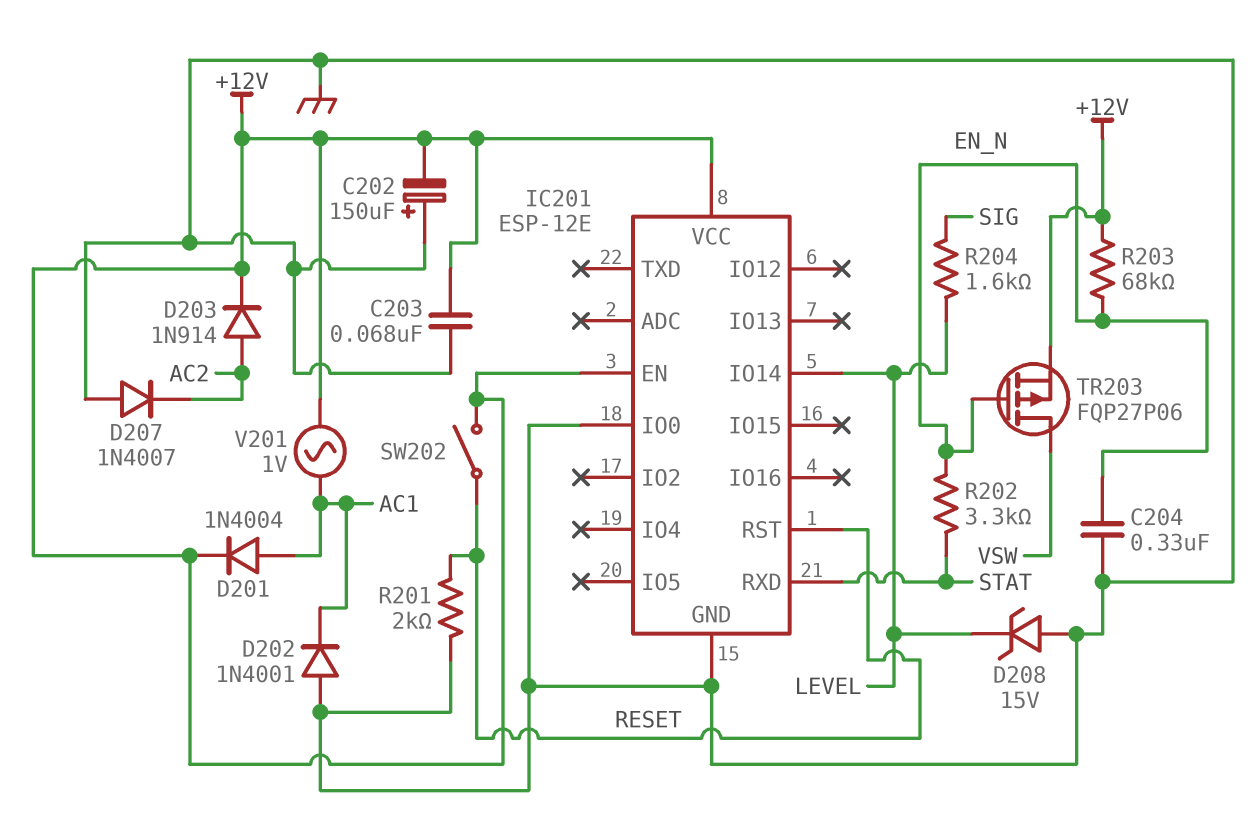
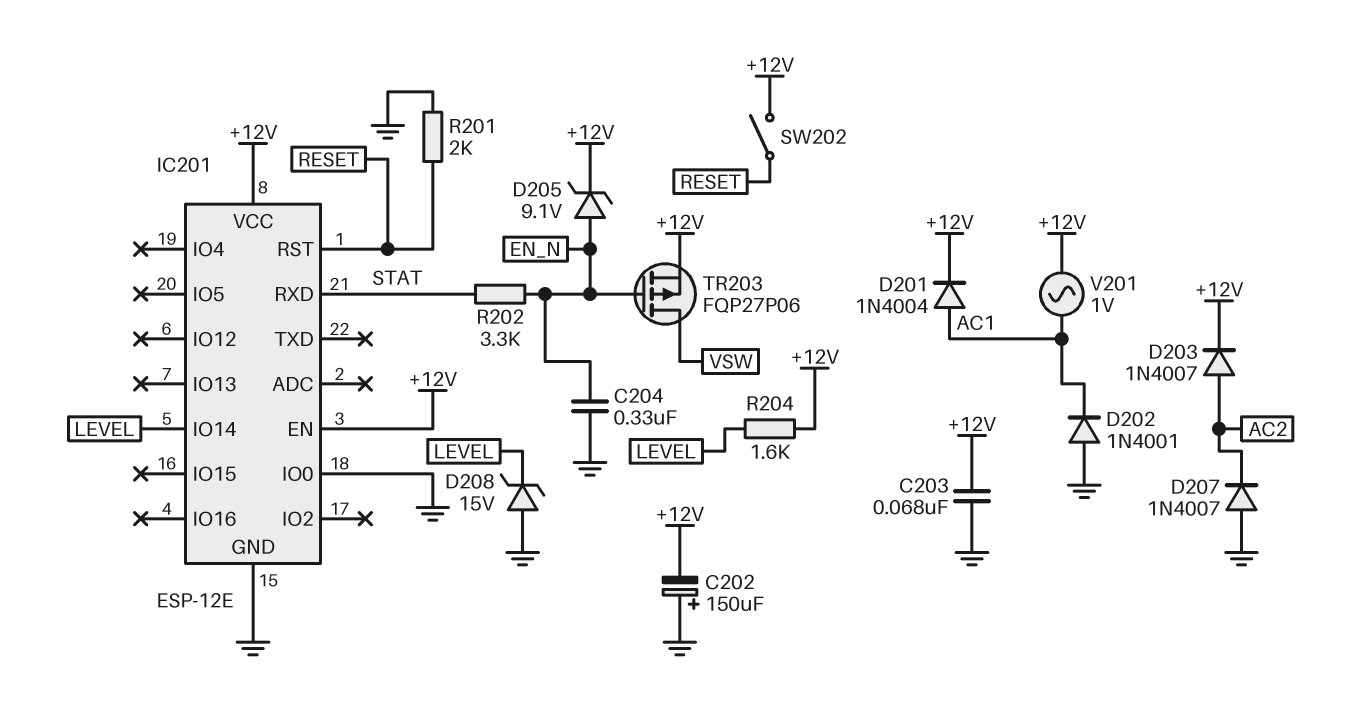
D203: diode 1N914 (A AC2, K +12V) -> diode 1N4007 (A AC2, K +12V)
D205: none -> zener 9.1V (A EN_N, K +12V)
R203: 68k (+12V, EN_N) -> none
R204: 1.6k (LEVEL, SIG) -> 1.6k (+12V, LEVEL)

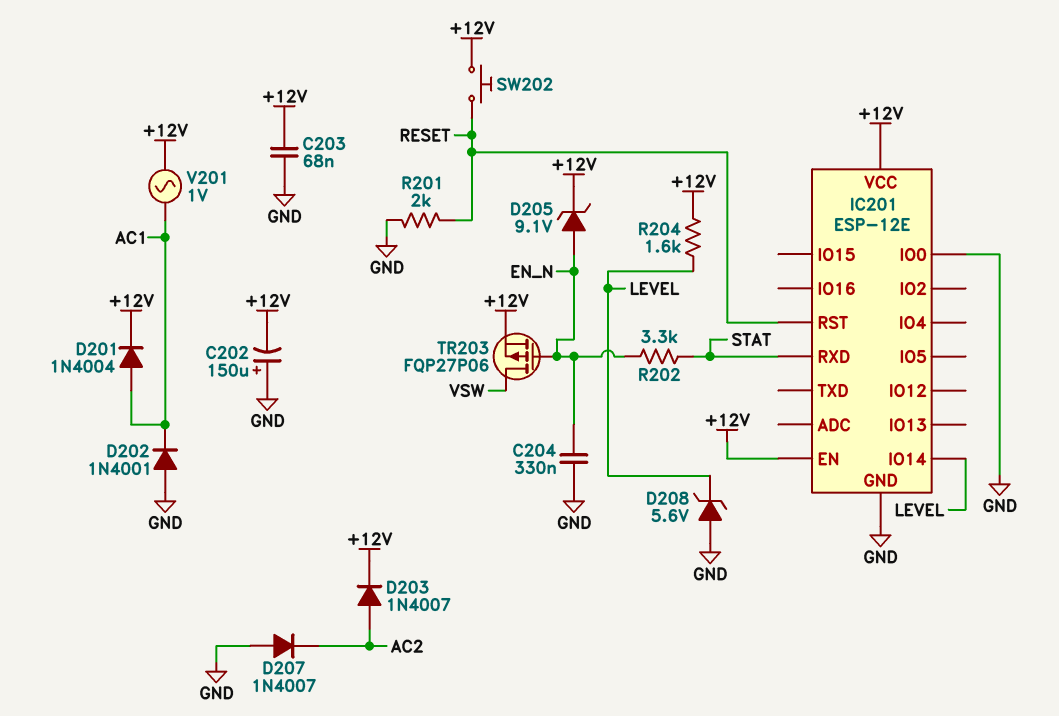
D208: zener 15V (A GND, K LEVEL) -> zener 5.6V (A GND, K LEVEL)
SW202: switch (+12V, RESET) -> button (+12V, RESET)

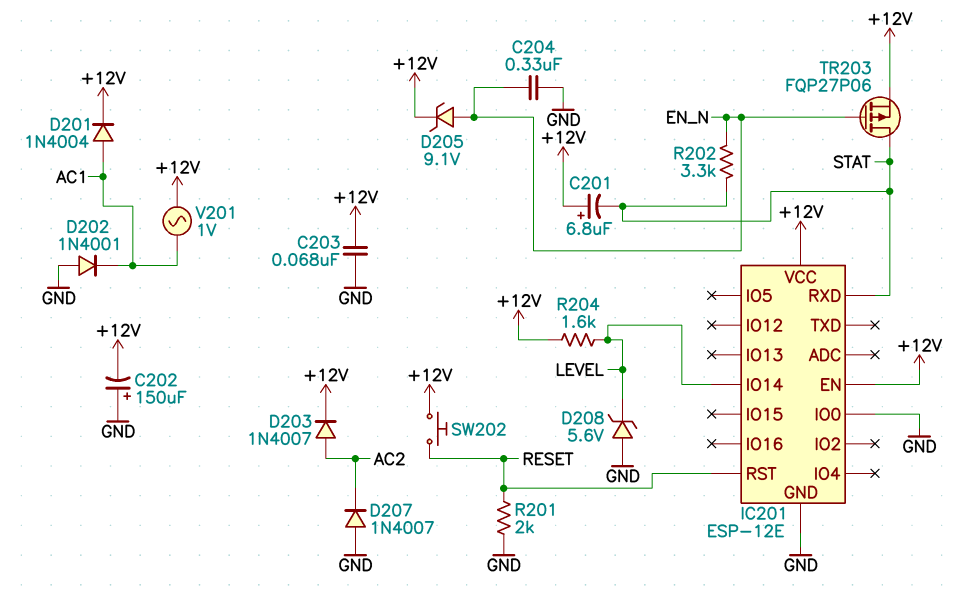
C201: none -> 6.8uF (plus +12V, minus STAT)
TR203: PMOS FQP27P06 (G EN_N, D VSW, S +12V) -> PMOS FQP27P06 (G EN_N, D STAT, S +12V)

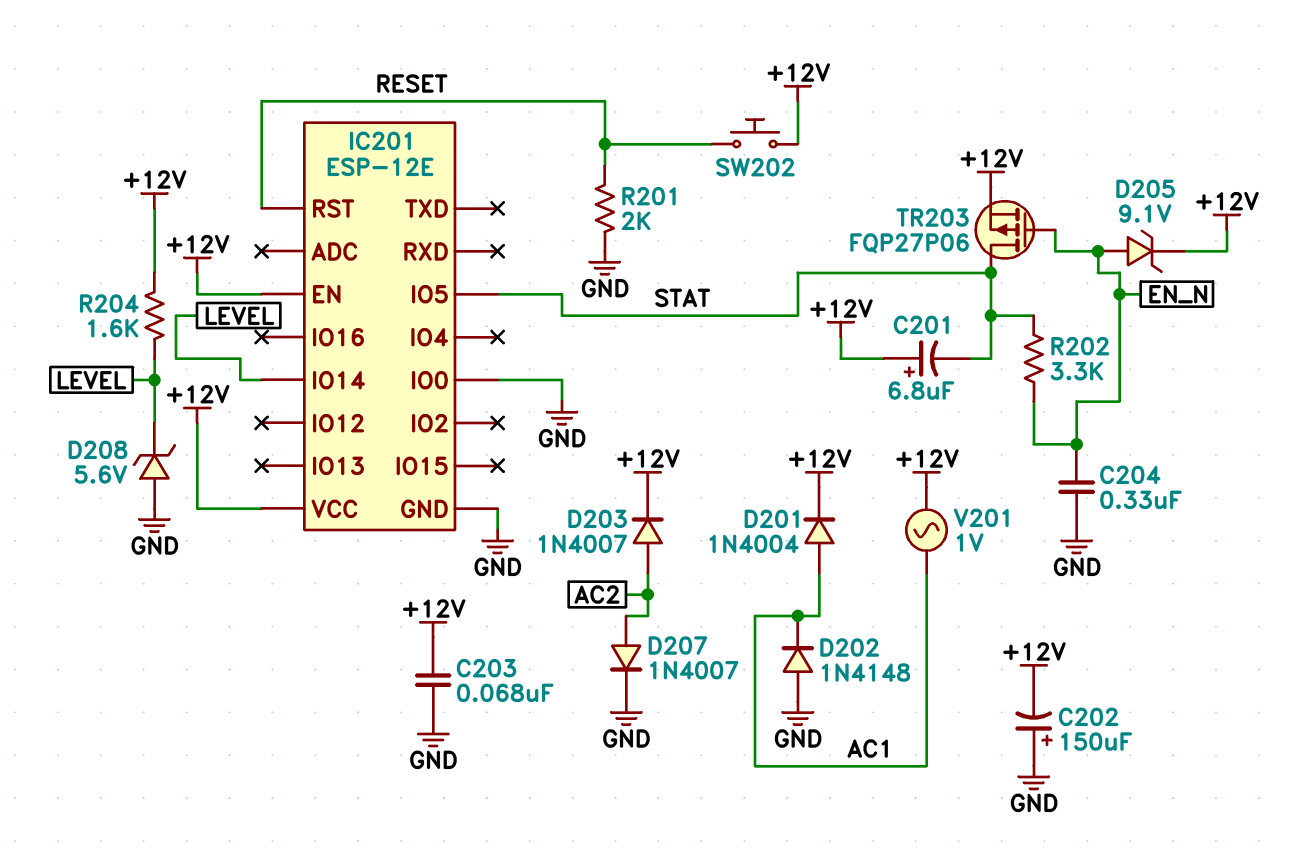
D202: diode 1N4001 (A GND, K AC1) -> diode 1N4148 (A GND, K AC1)
D207: diode 1N4007 (A GND, K AC2) -> diode 1N4007 (A AC2, K GND)
IC201 pin IO5: none -> STAT
IC201 pin RXD: STAT -> none

